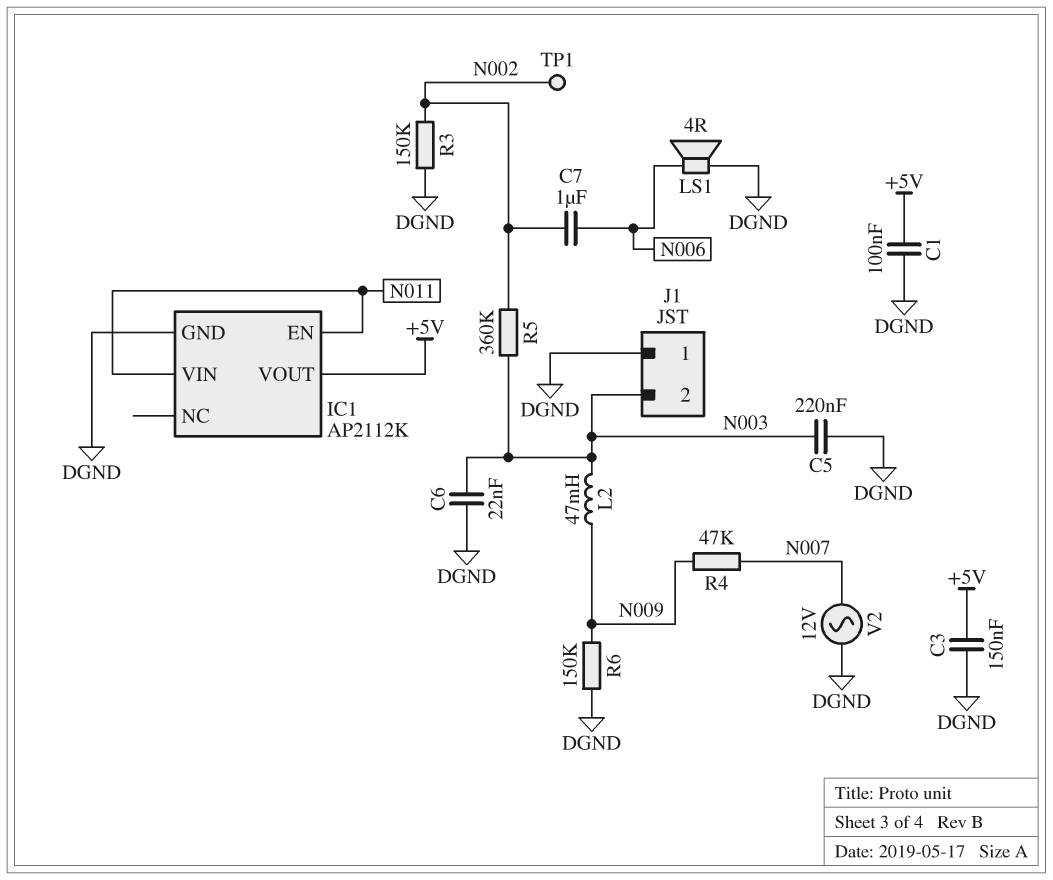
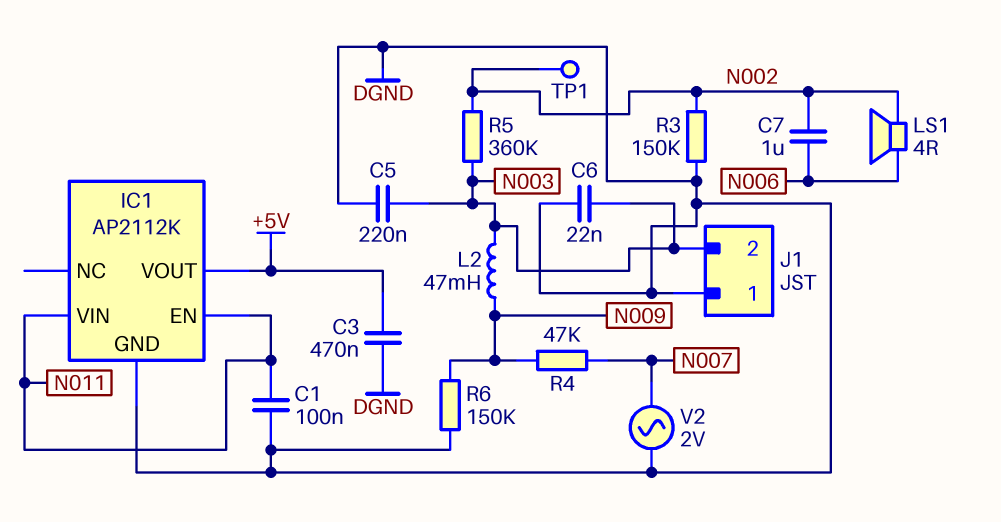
C1: 100nF (+5V, DGND) -> 100nF (DGND, N011)
C3: 150nF (+5V, DGND) -> 470nF (+5V, DGND)
LS1: speaker 4R (DGND, N006) -> speaker 4R (N002, N006)
V2: AC 12V (DGND, N007) -> AC 2V (DGND, N007)

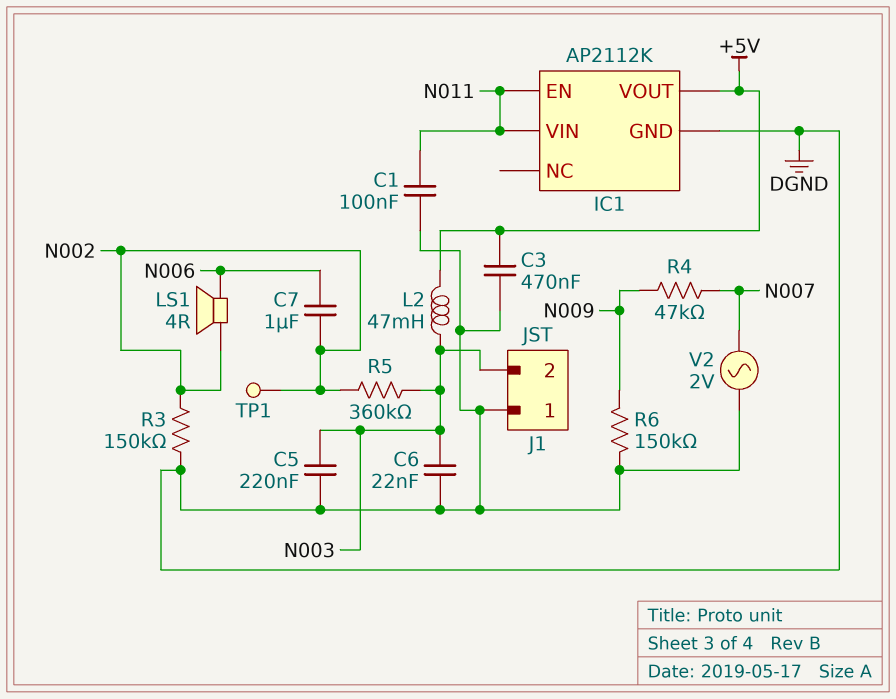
L2: 47mH (N003, N009) -> 47mH (+5V, N003)

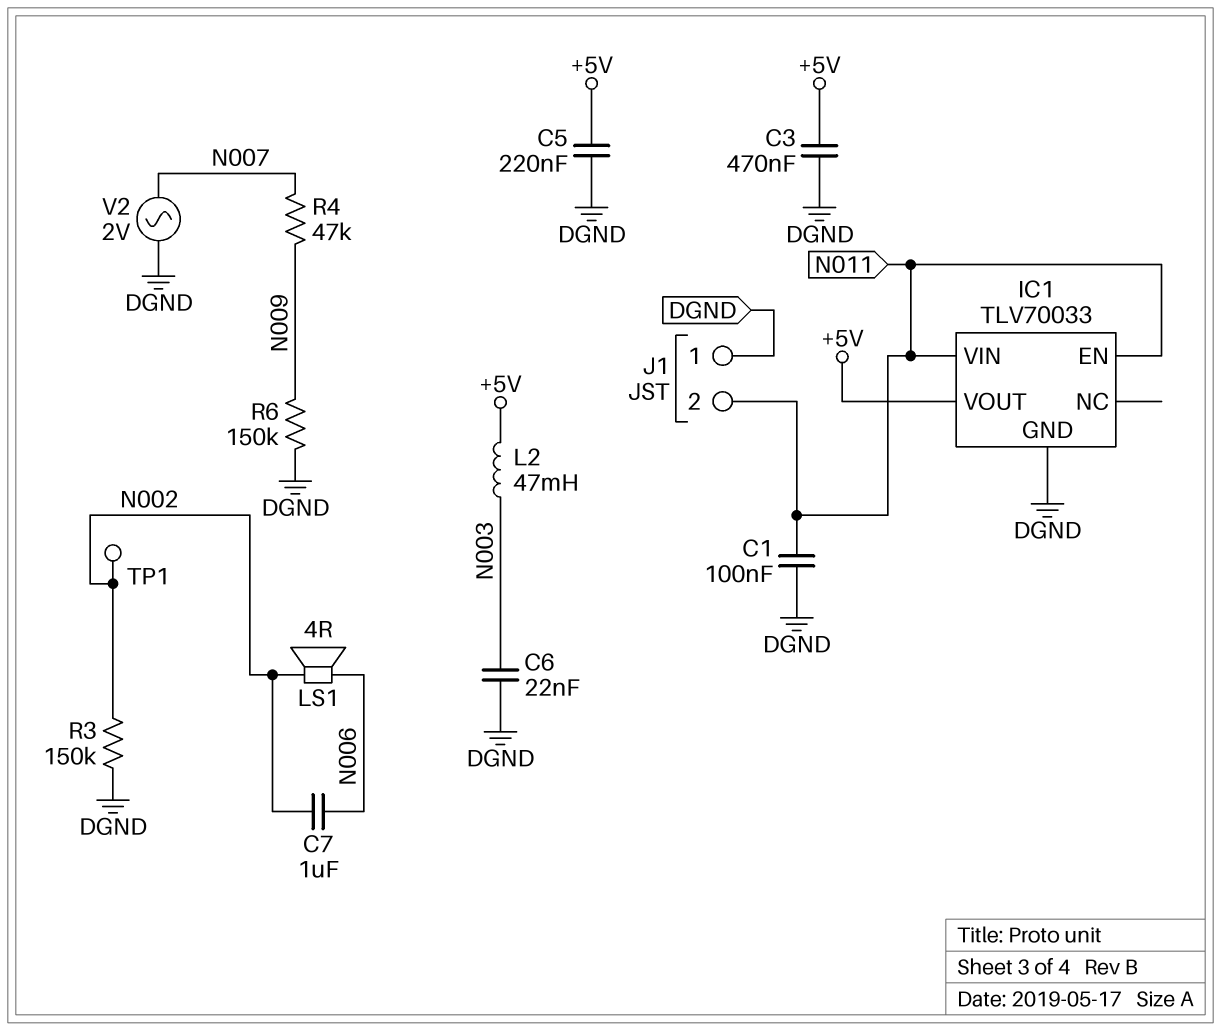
C5: 220nF (DGND, N003) -> 220nF (+5V, DGND)
IC1: AP2112K -> TLV70033
J1 pin 2: N003 -> N011
R5: 360k (N002, N003) -> none

